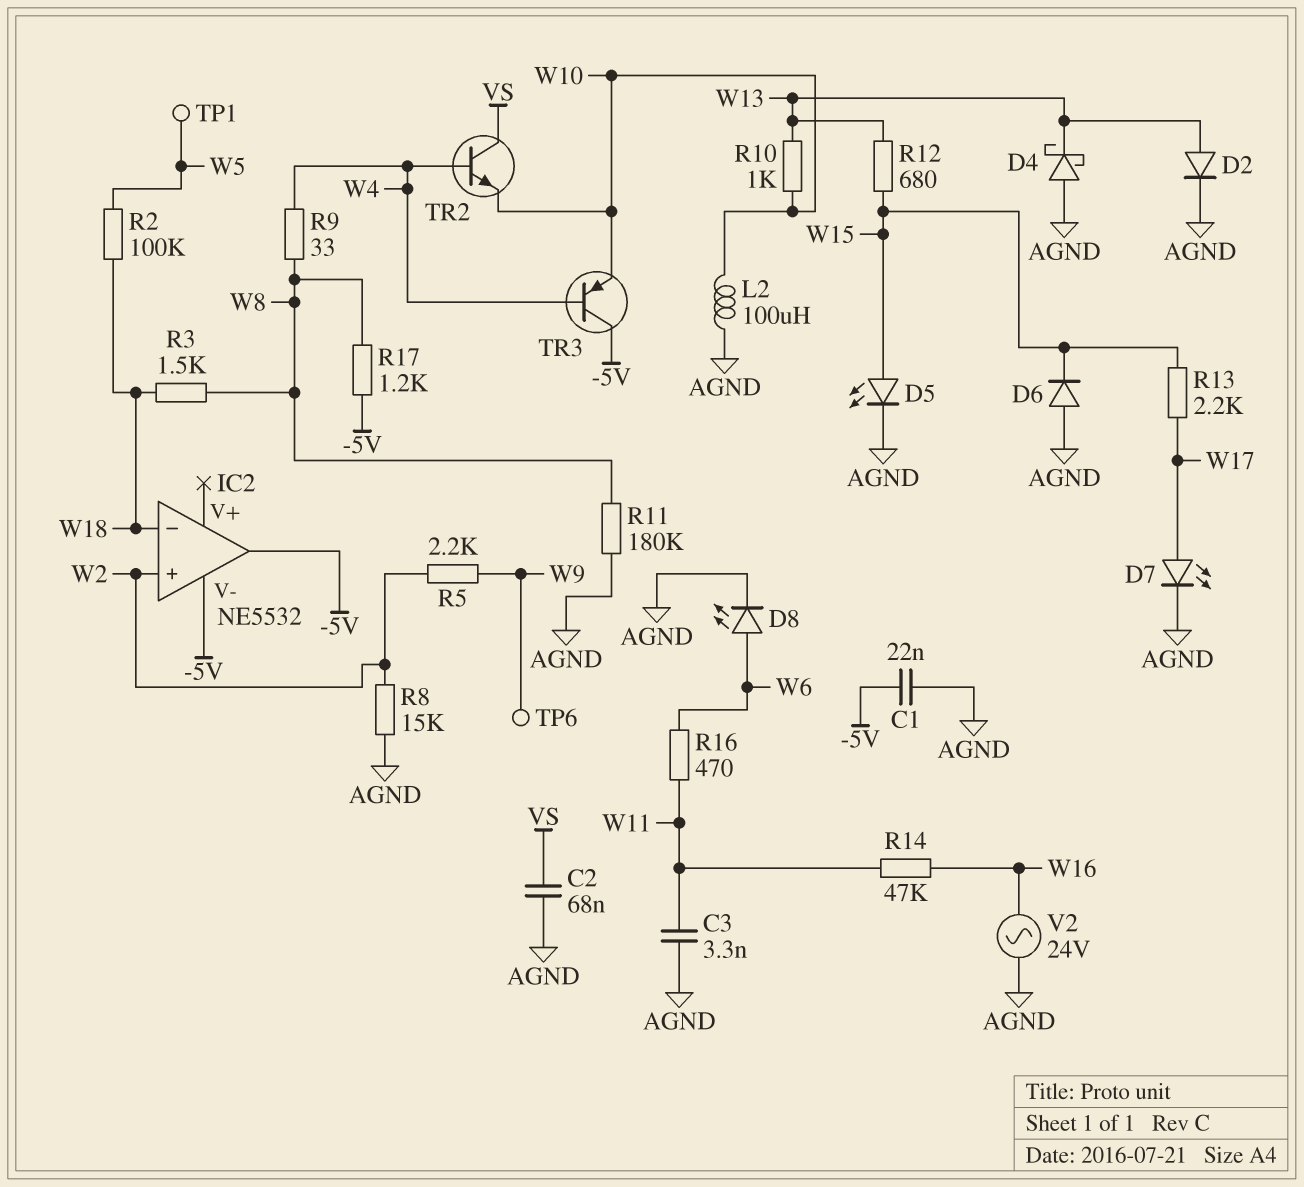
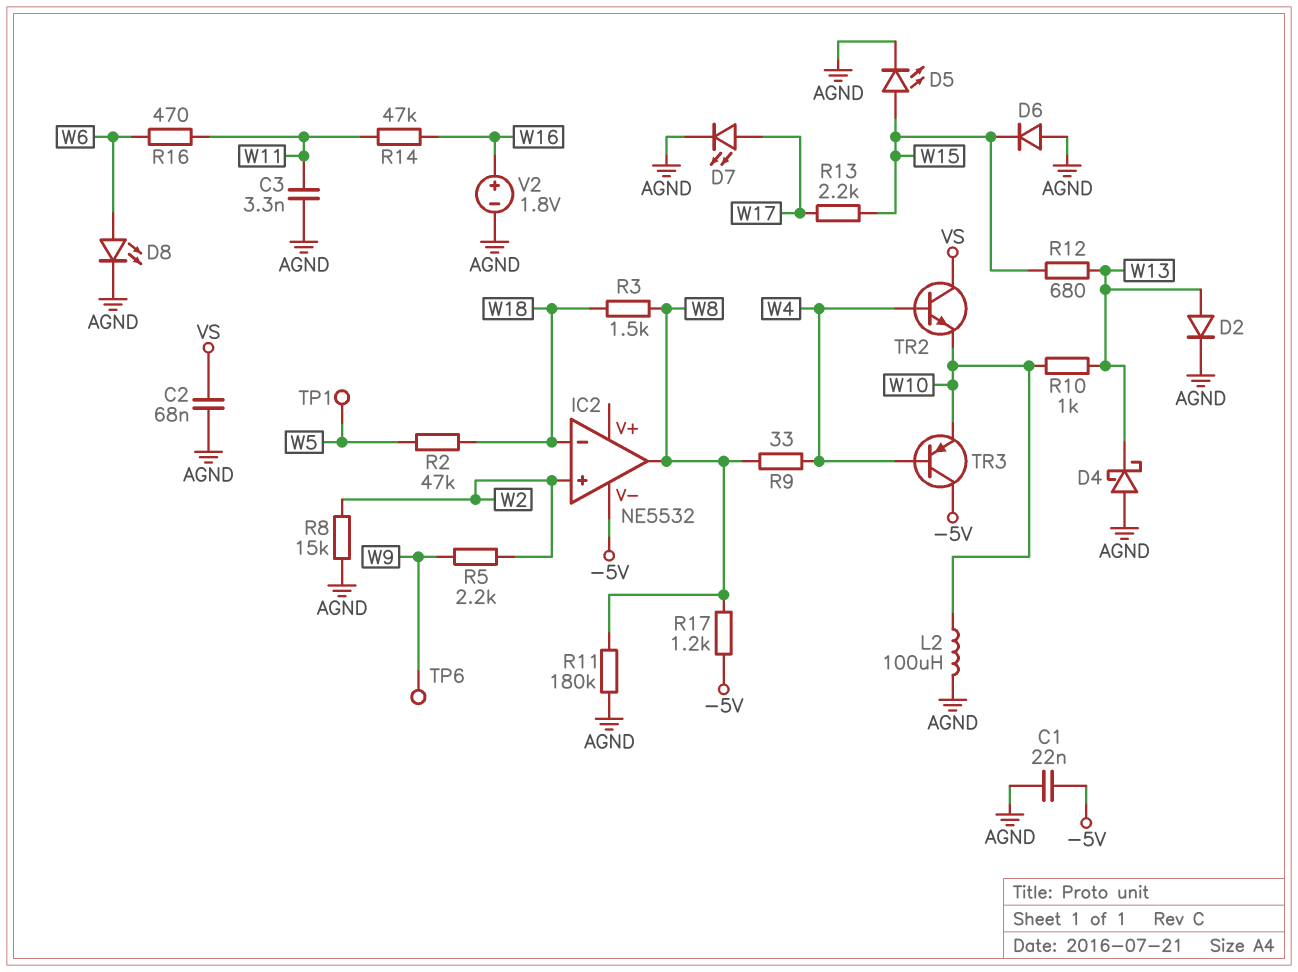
IC2 pin out: -5V -> W8
R2: 100k (W5, W18) -> 47k (W5, W18)
V2: AC 24V (AGND, W16) -> 1.8V (plus W16, minus AGND)

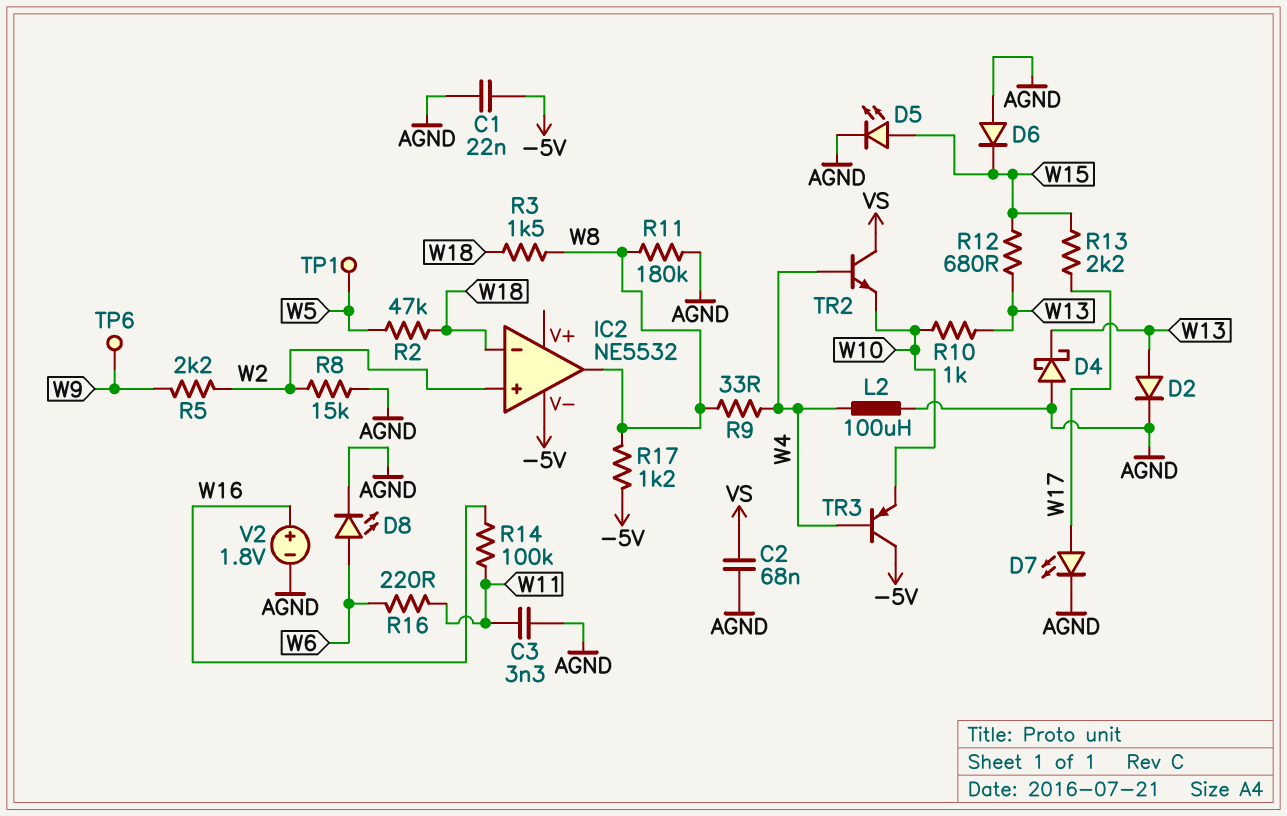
L2: 100uH (AGND, W10) -> 100uH (AGND, W4)
R14: 47k (W11, W16) -> 100k (W11, W16)
R16: 470 (W6, W11) -> 220 (W6, W11)

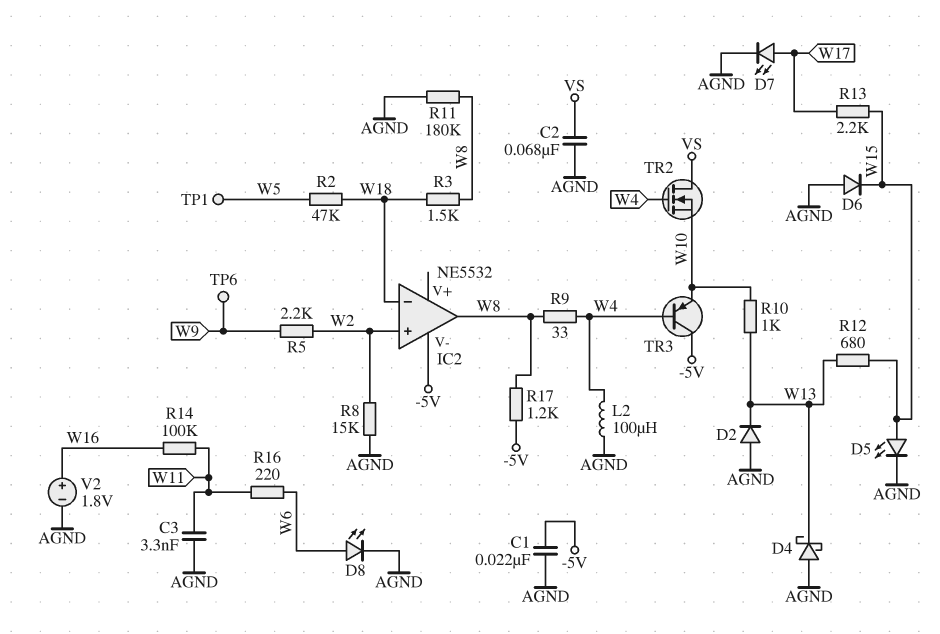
D2: diode (A W13, K AGND) -> diode (A AGND, K W13)
TR2: NPN (B W4, C VS, E W10) -> NMOS (G W4, D VS, S W10)

